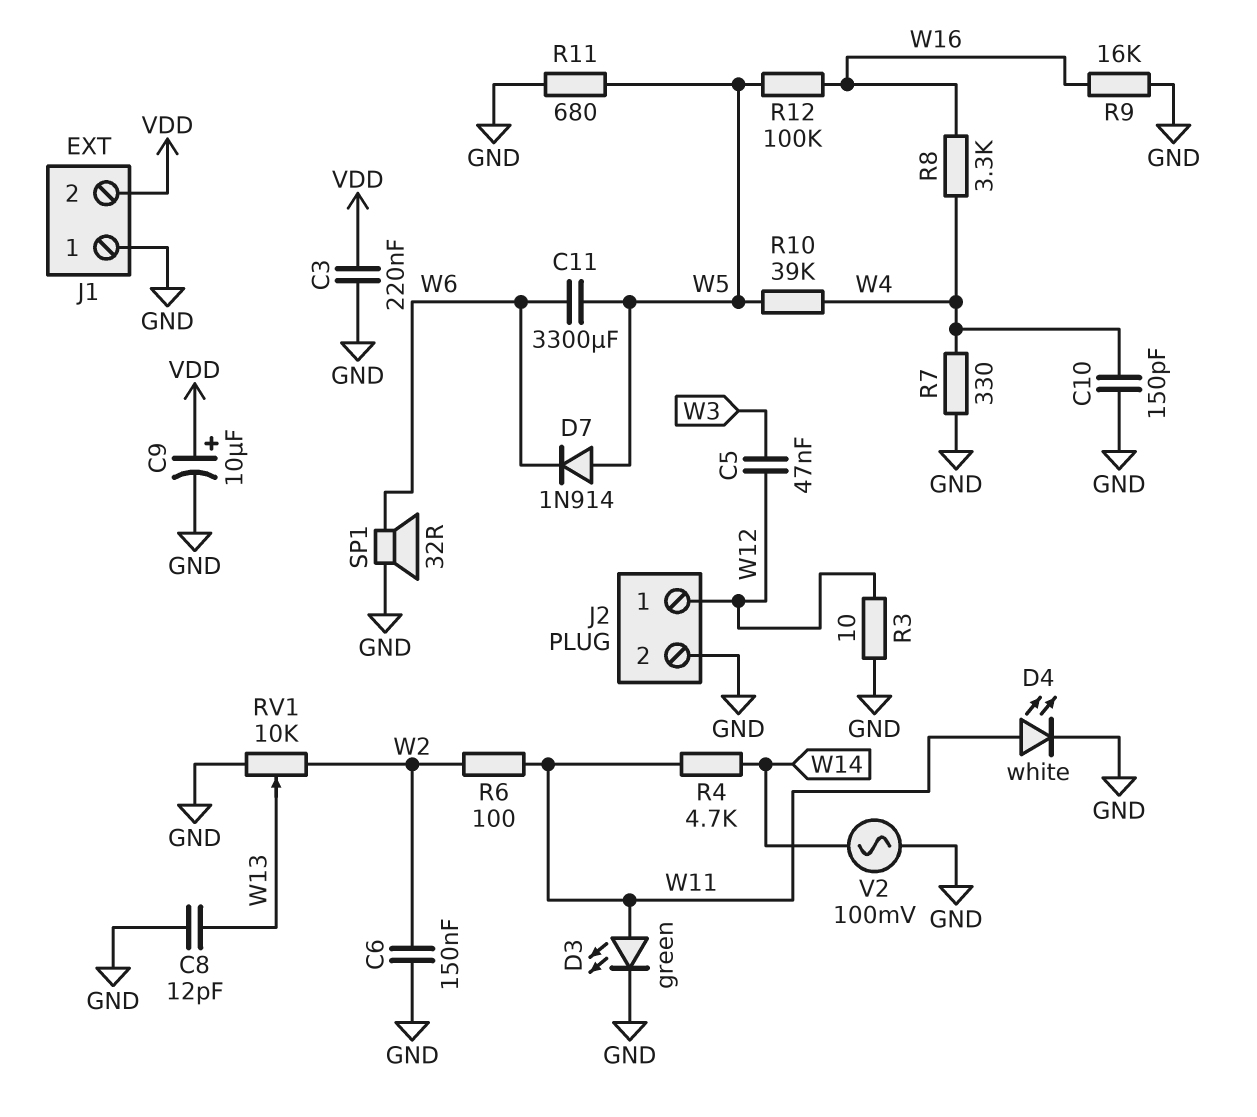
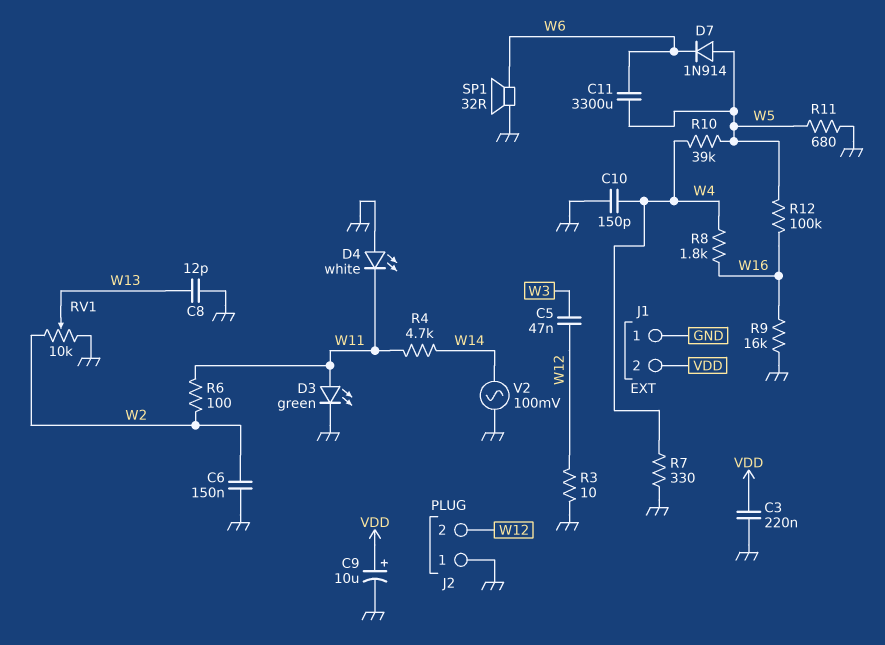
D4: LED white (A W11, K GND) -> LED white (A GND, K W11)
J2 pin 1: W12 -> GND
J2 pin 2: GND -> W12
R8: 3.3k (W4, W16) -> 1.8k (W4, W16)

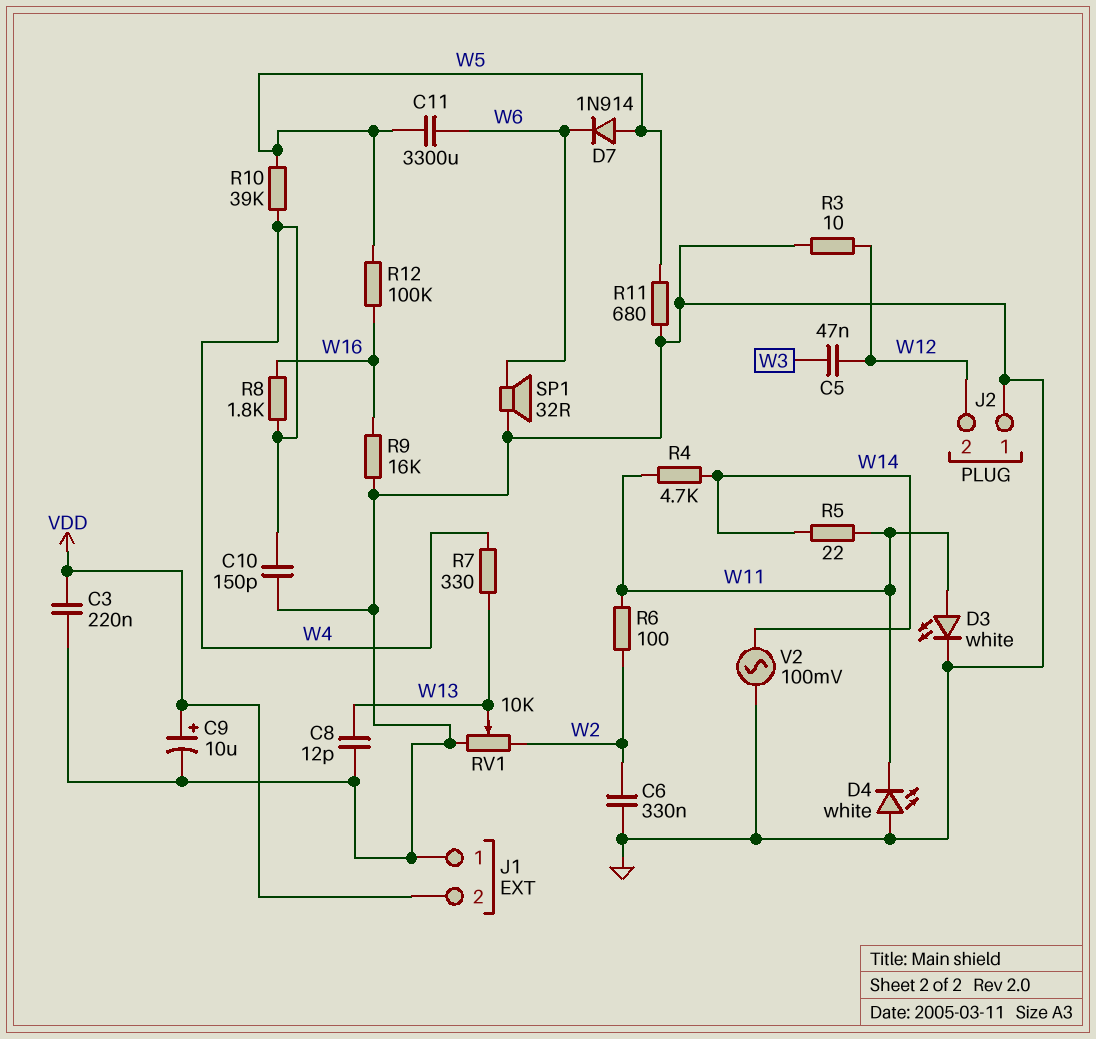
C6: 150nF (GND, W2) -> 330nF (GND, W2)
D3: LED green (A W11, K GND) -> LED white (A W11, K GND)
R5: none -> 22 (W11, W14)
R7: 330 (GND, W4) -> 330 (W4, W13)

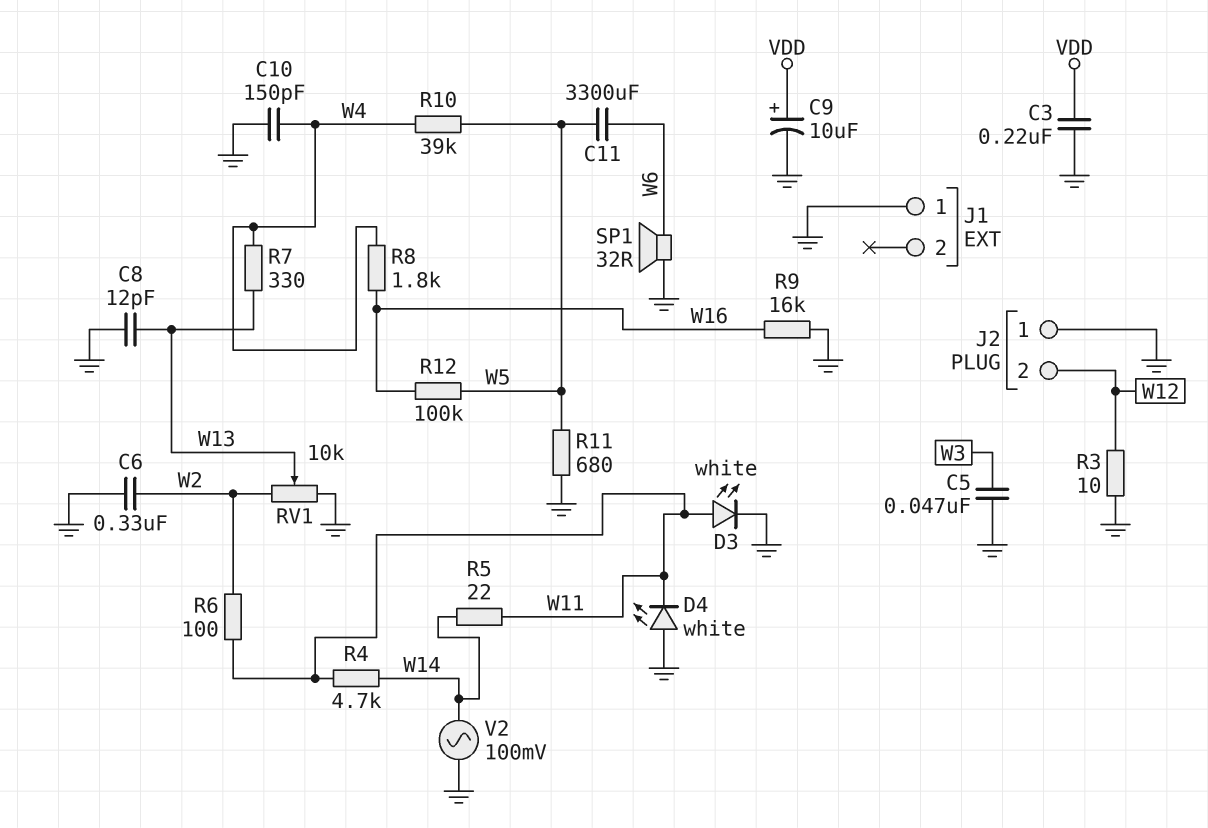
C5: 47nF (W3, W12) -> 47nF (GND, W3)
D7: diode 1N914 (A W5, K W6) -> none
J1 pin 2: VDD -> none

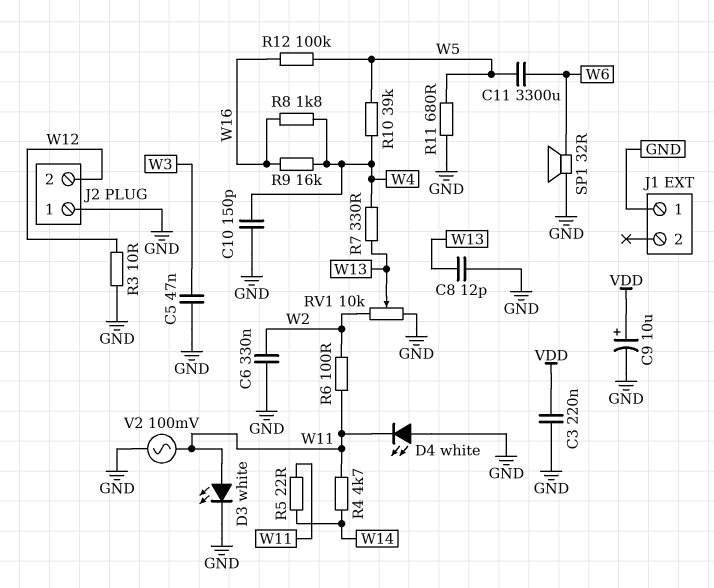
R9: 16k (GND, W16) -> 16k (W4, W16)
V2: AC 100mV (GND, W14) -> AC 100mV (GND, W11)

